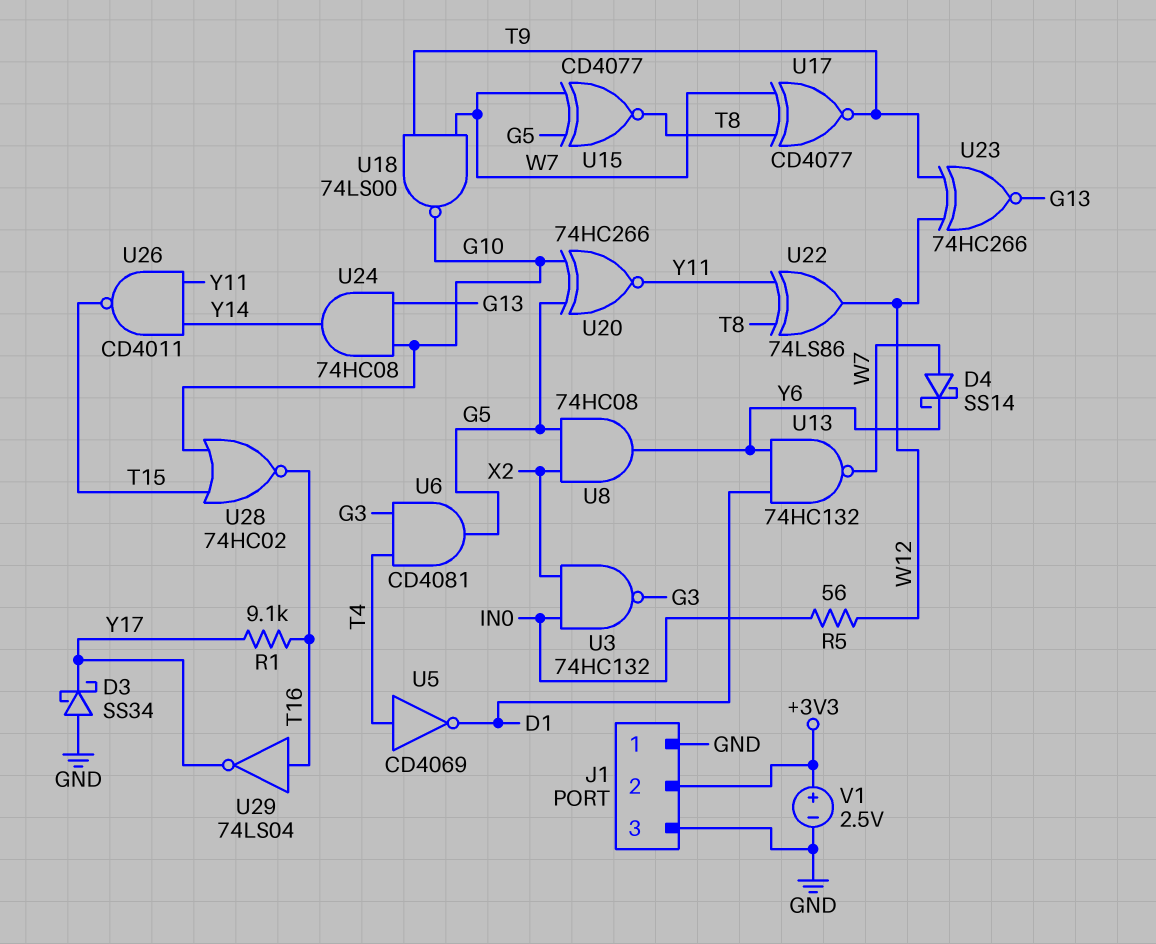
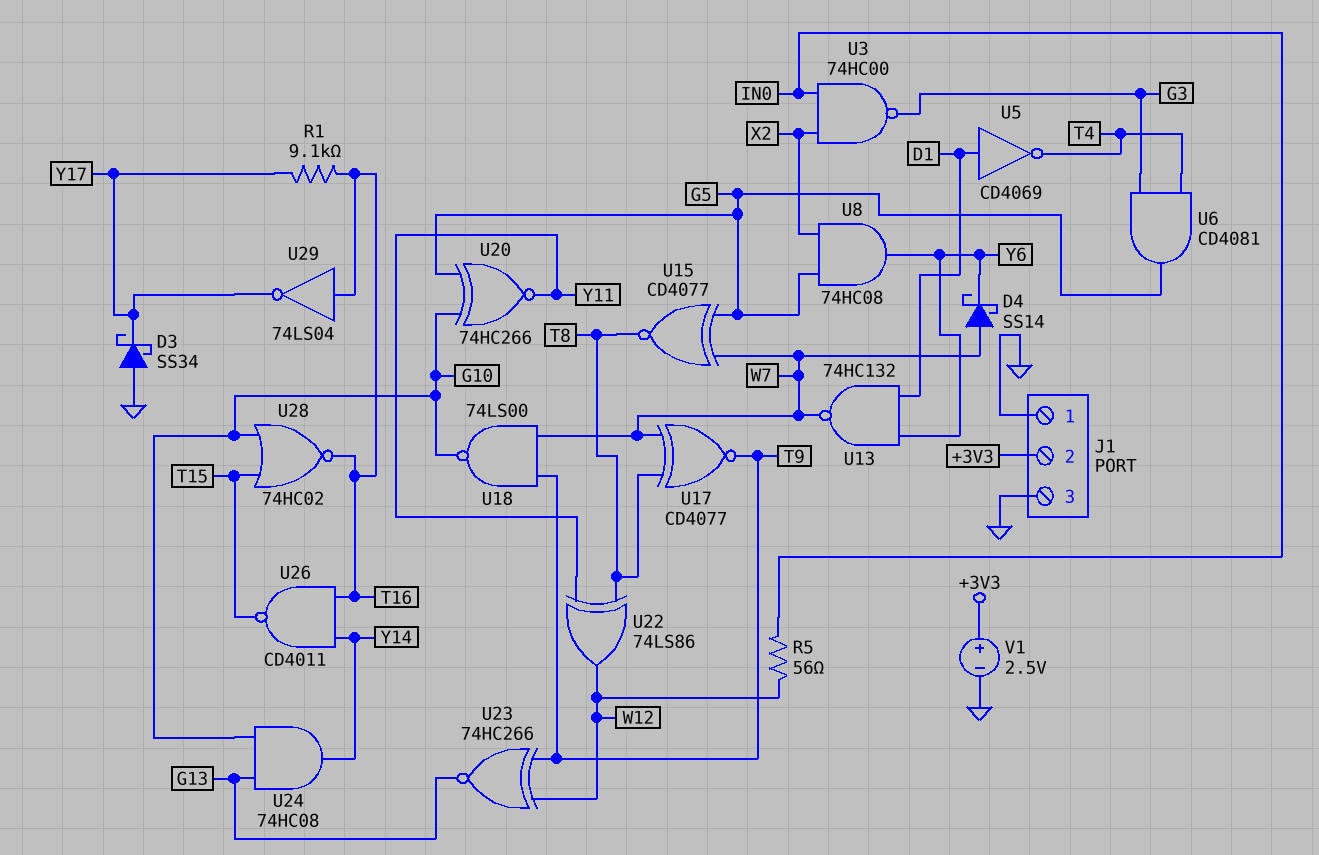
U3: NAND 74HC132 (in IN0, in X2, out G3) -> NAND 74HC00 (in IN0, in X2, out G3)
U5: NOT CD4069 (in T4, out D1) -> NOT CD4069 (in D1, out T4)
U26: NAND CD4011 (in Y11, in Y14, out T15) -> NAND CD4011 (in T16, in Y14, out T15)

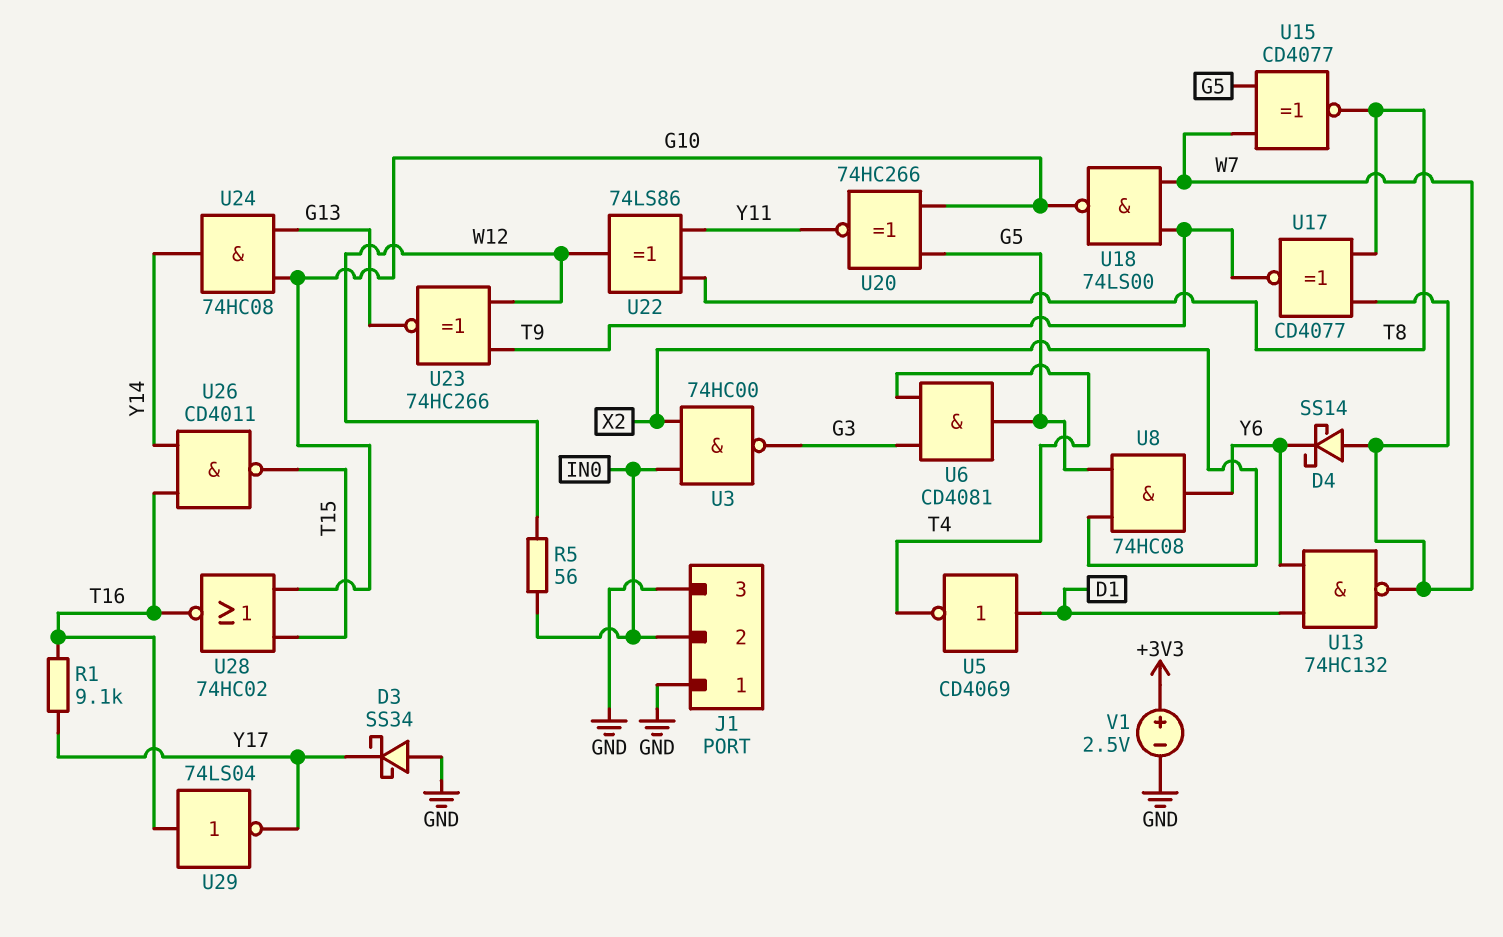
J1 pin 2: +3V3 -> IN0

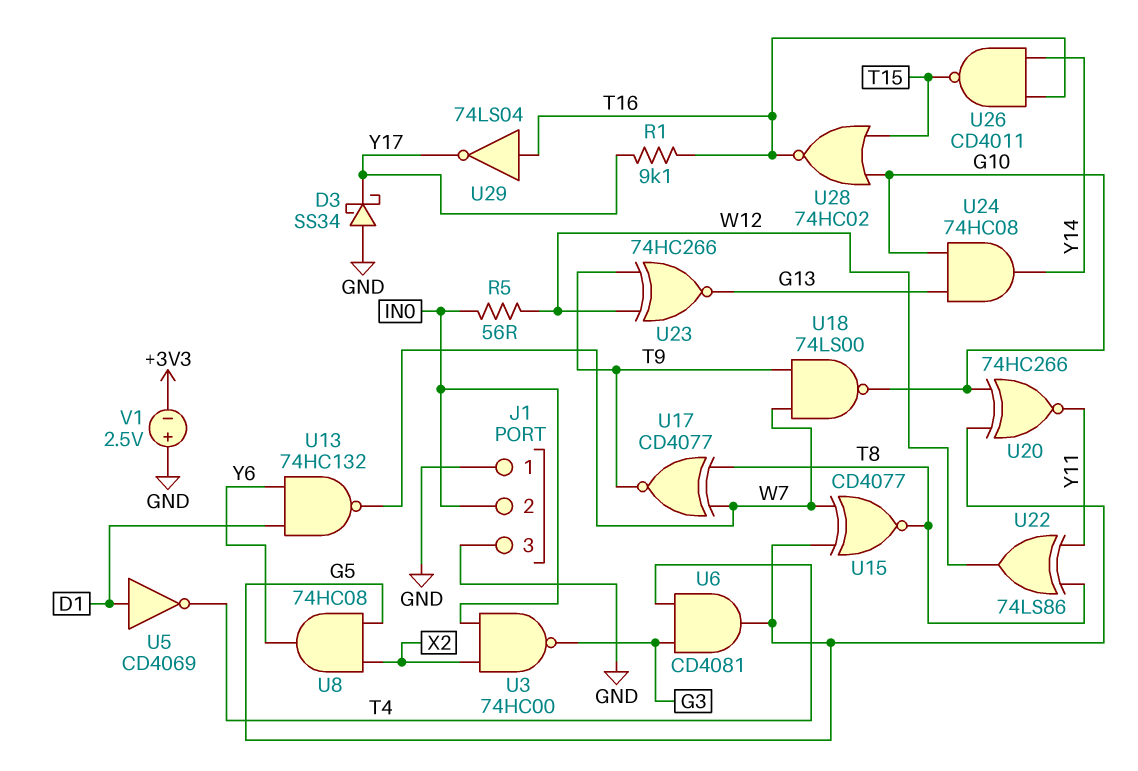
D4: schottky SS14 (A W7, K Y6) -> none
V1: 2.5V (plus +3V3, minus GND) -> 2.5V (plus GND, minus +3V3)

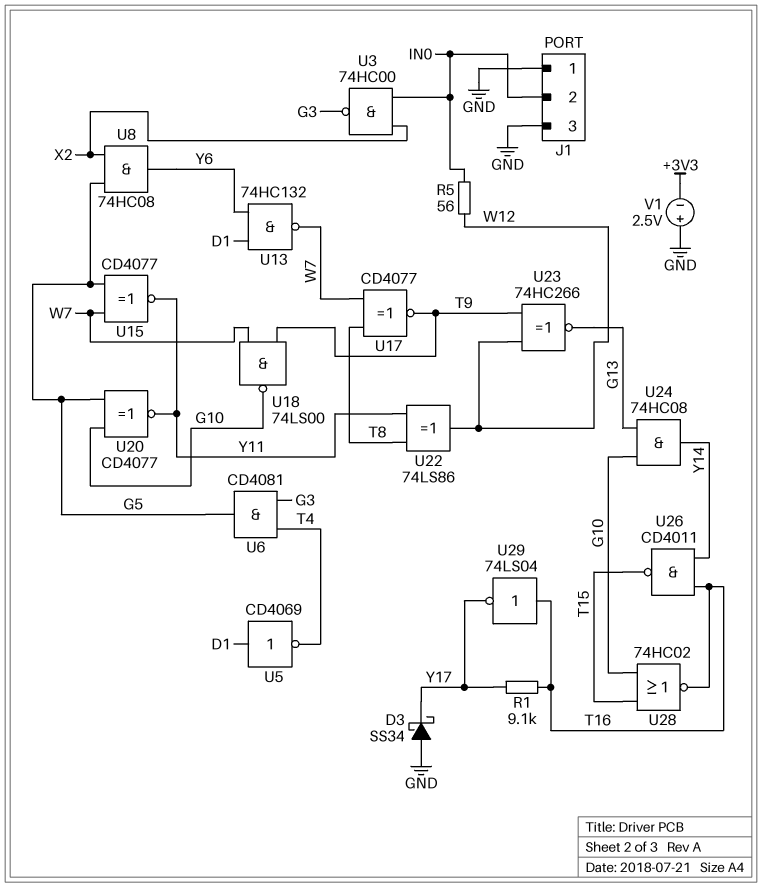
U15: XNOR CD4077 (in G5, in W7, out T8) -> XNOR CD4077 (in G5, in W7, out Y11)
U20: XNOR 74HC266 (in G5, in G10, out Y11) -> XNOR CD4077 (in G5, in G10, out Y11)

